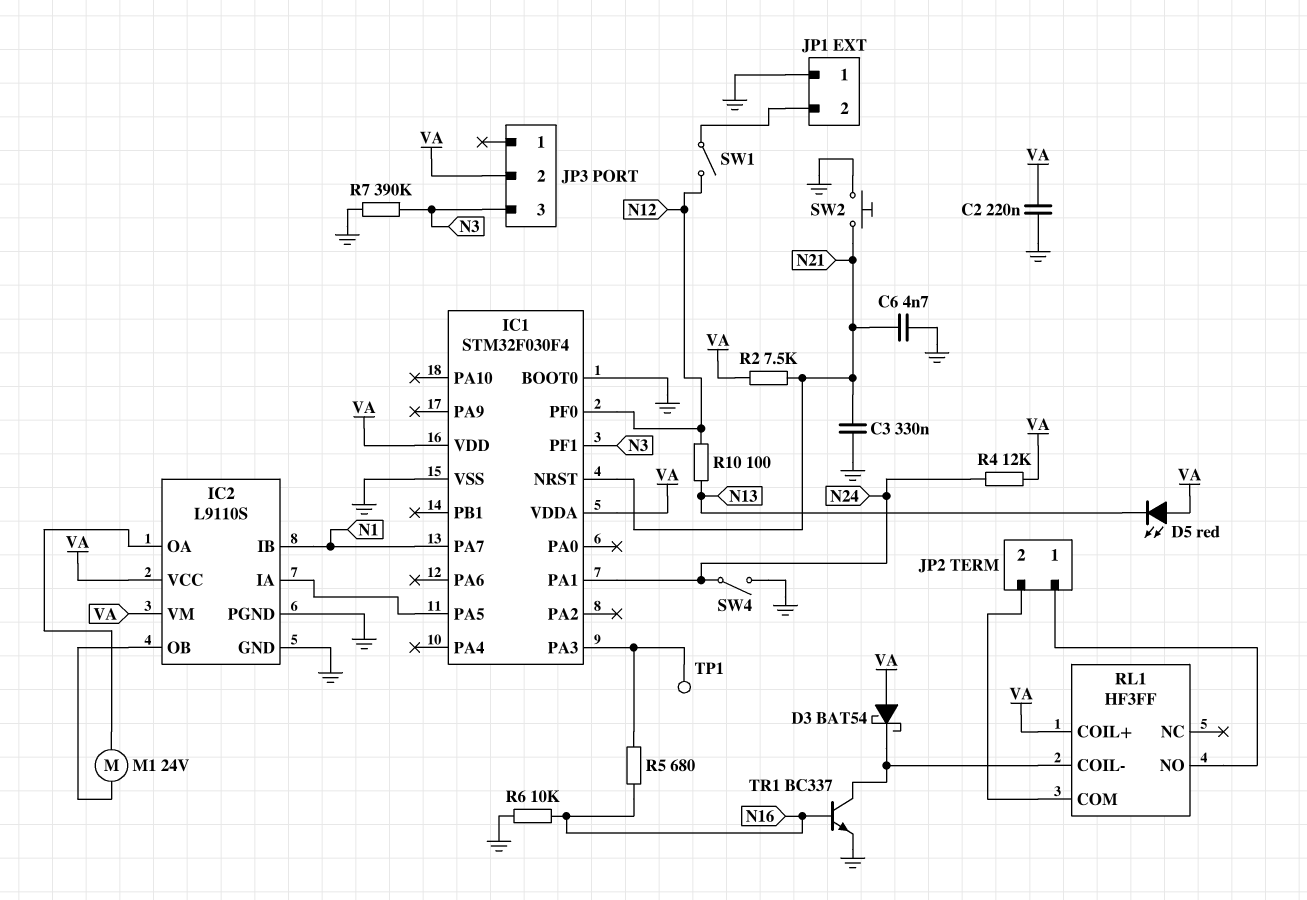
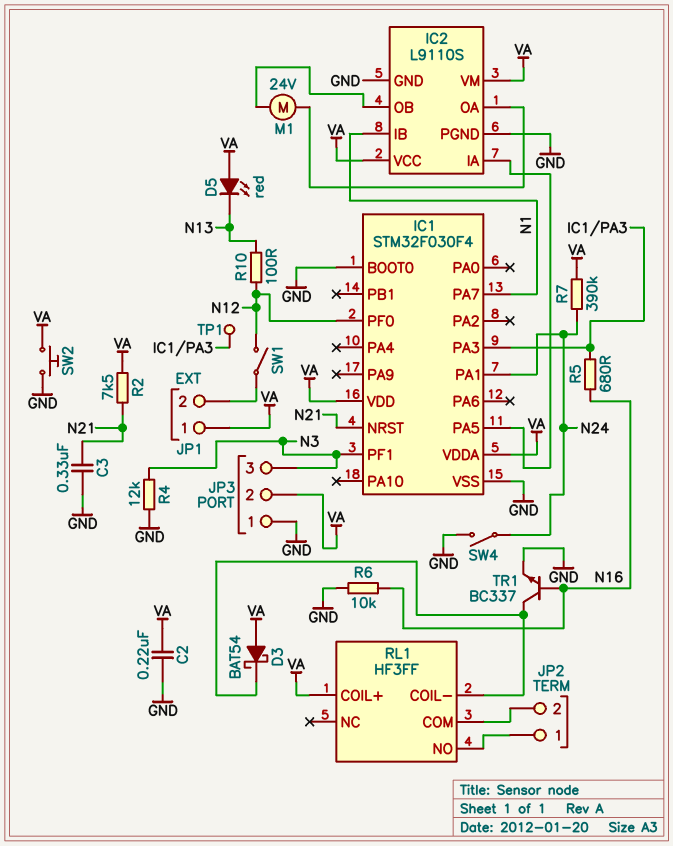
C6: 4.7nF (GND, N21) -> none
JP1 pin 1: GND -> VA
JP3 pin 1: none -> GND
R4: 12k (N24, VA) -> 12k (GND, N3)
R7: 390k (GND, N3) -> 390k (N24, VA)
SW2: button (GND, N21) -> button (GND, VA)

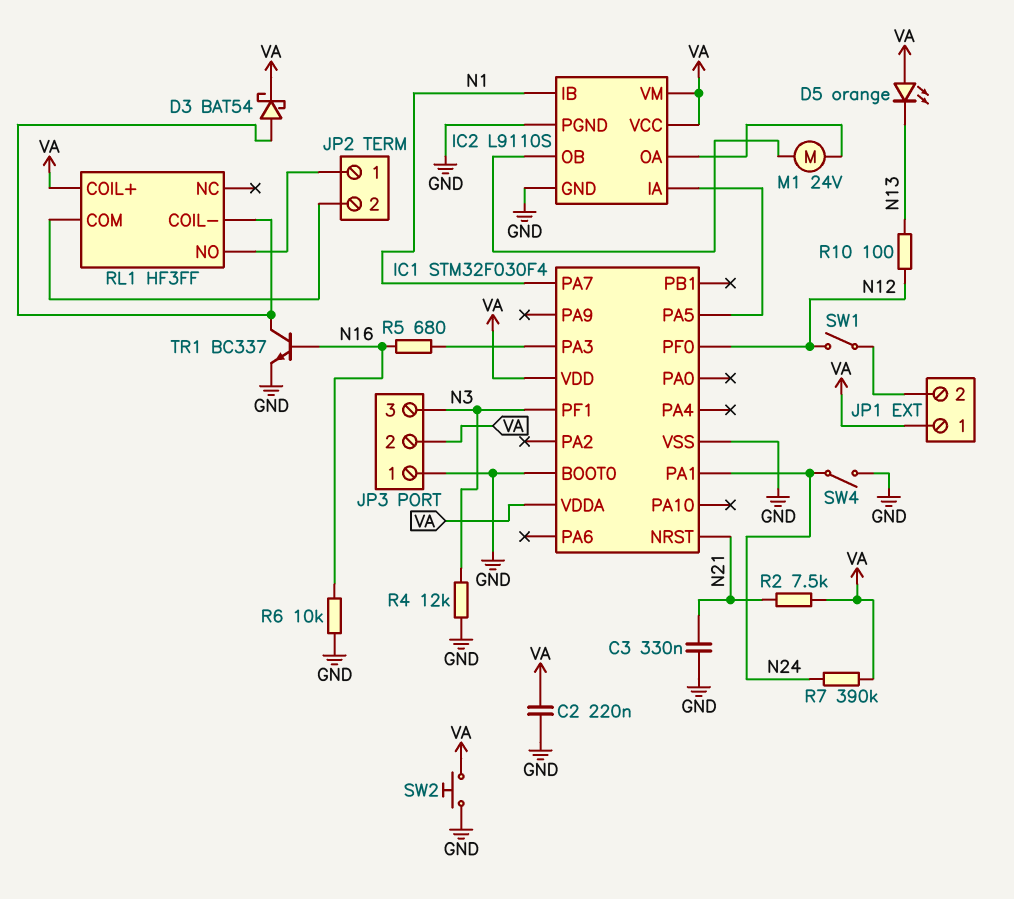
D3: schottky BAT54 (A VA, K RL1/COIL-) -> schottky BAT54 (A RL1/COIL-, K VA)
D5: LED red (A VA, K N13) -> LED orange (A VA, K N13)
TP1: test point (IC1/PA3) -> none

